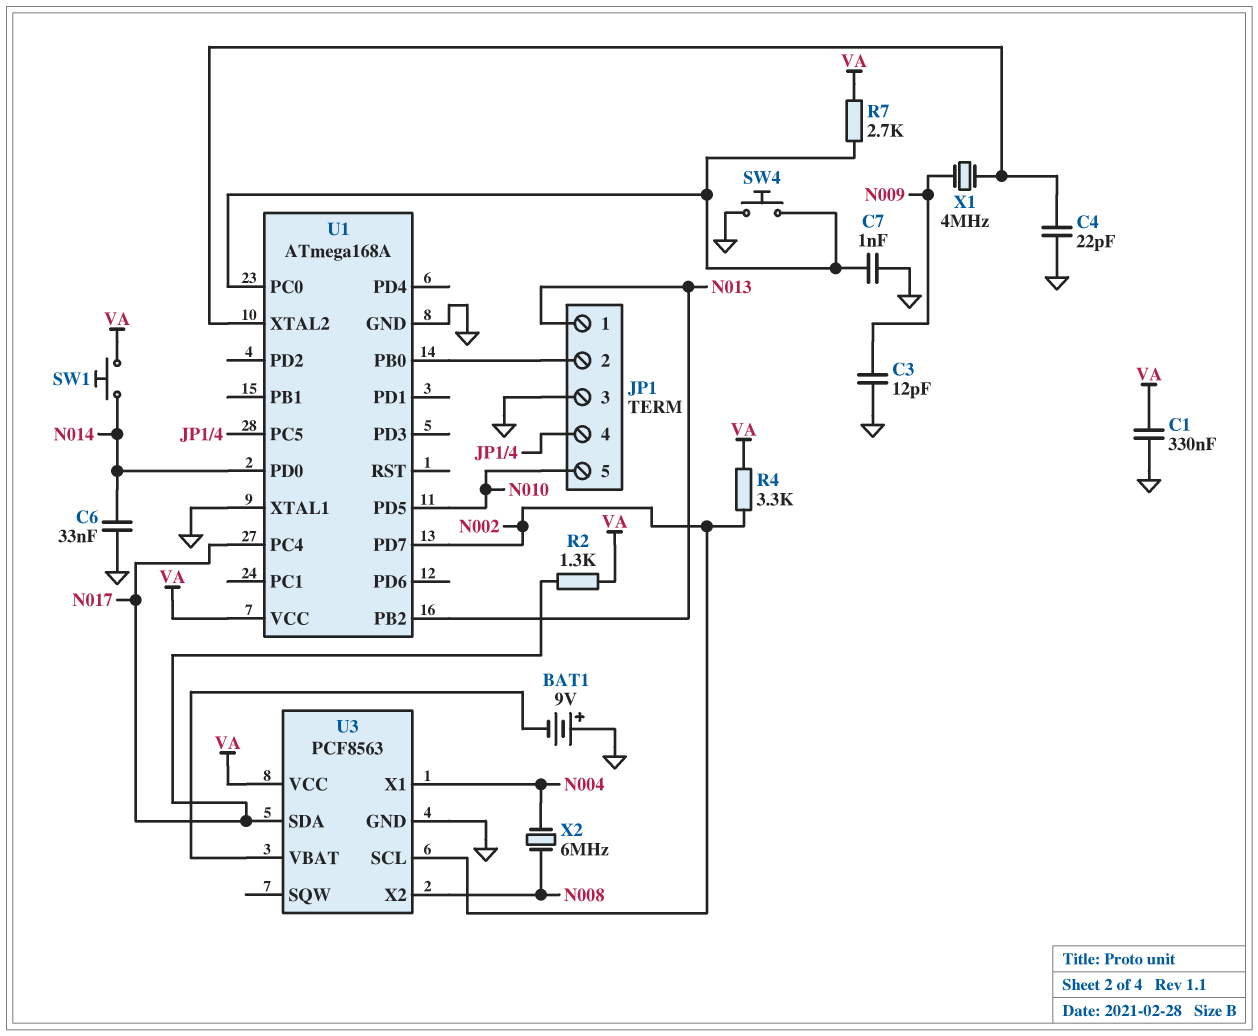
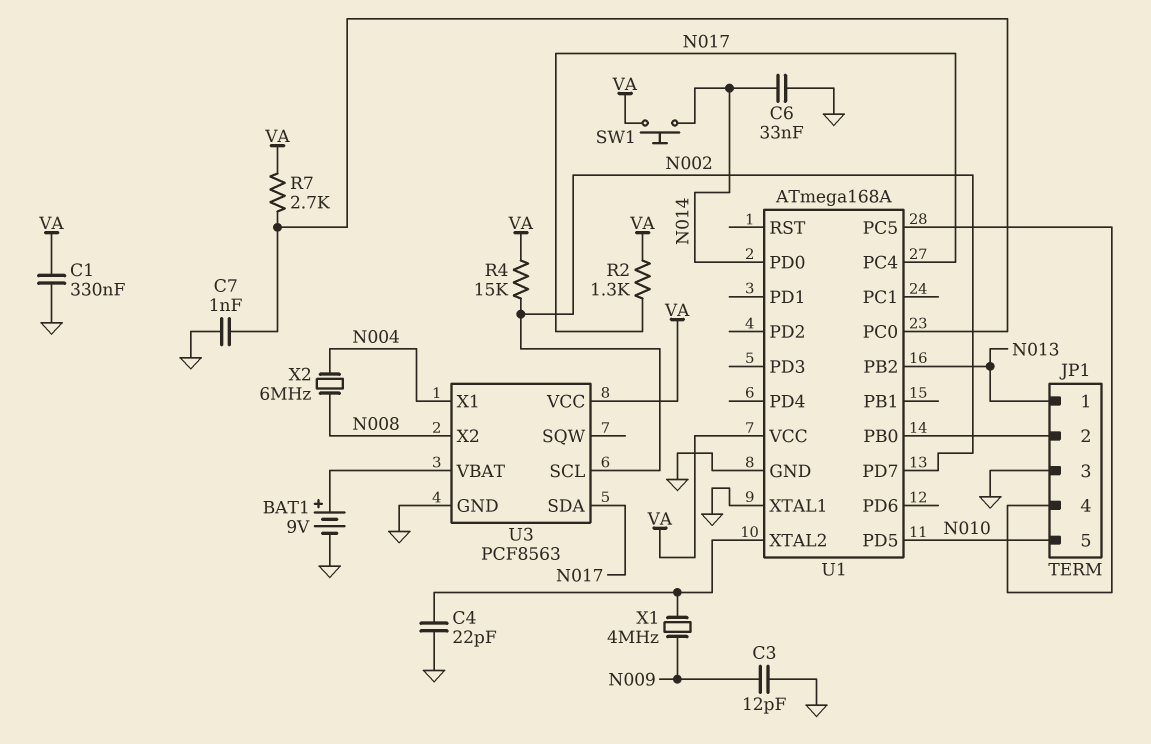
BAT1: 9V (plus GND, minus U3/VBAT) -> 9V (plus U3/VBAT, minus GND)
R4: 3.3k (N002, VA) -> 15k (N002, VA)
SW4: button (GND, U1/PC0) -> none

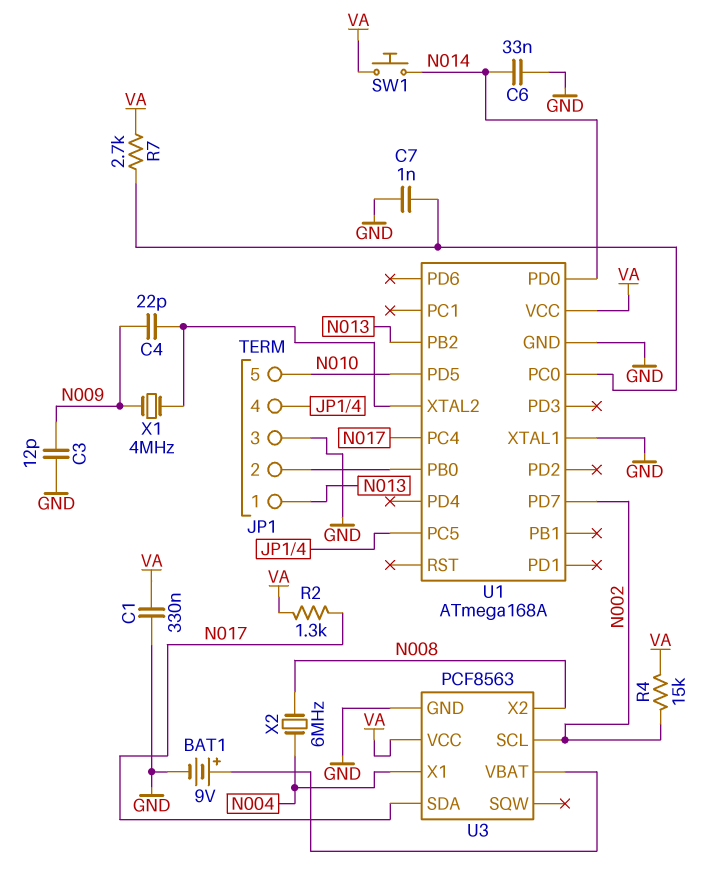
C4: 22pF (GND, U1/XTAL2) -> 22pF (N009, U1/XTAL2)

